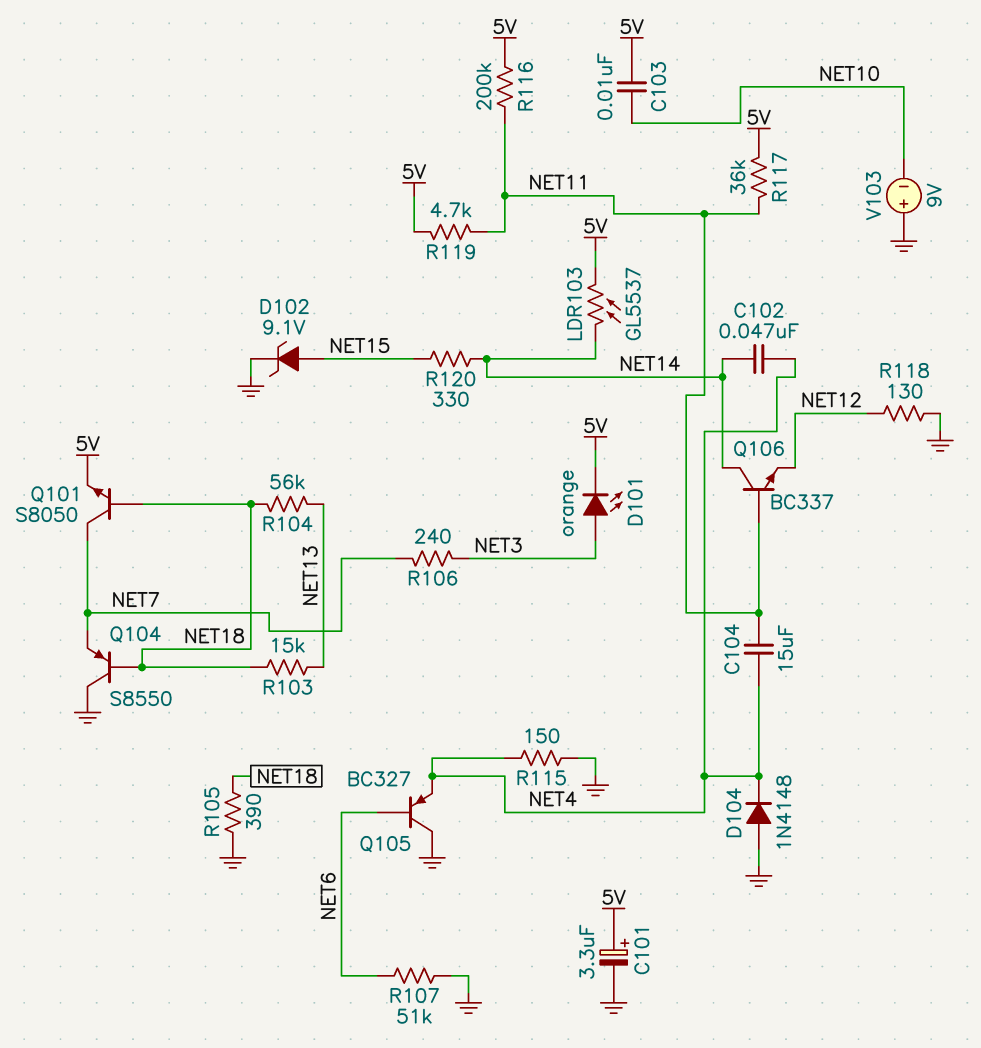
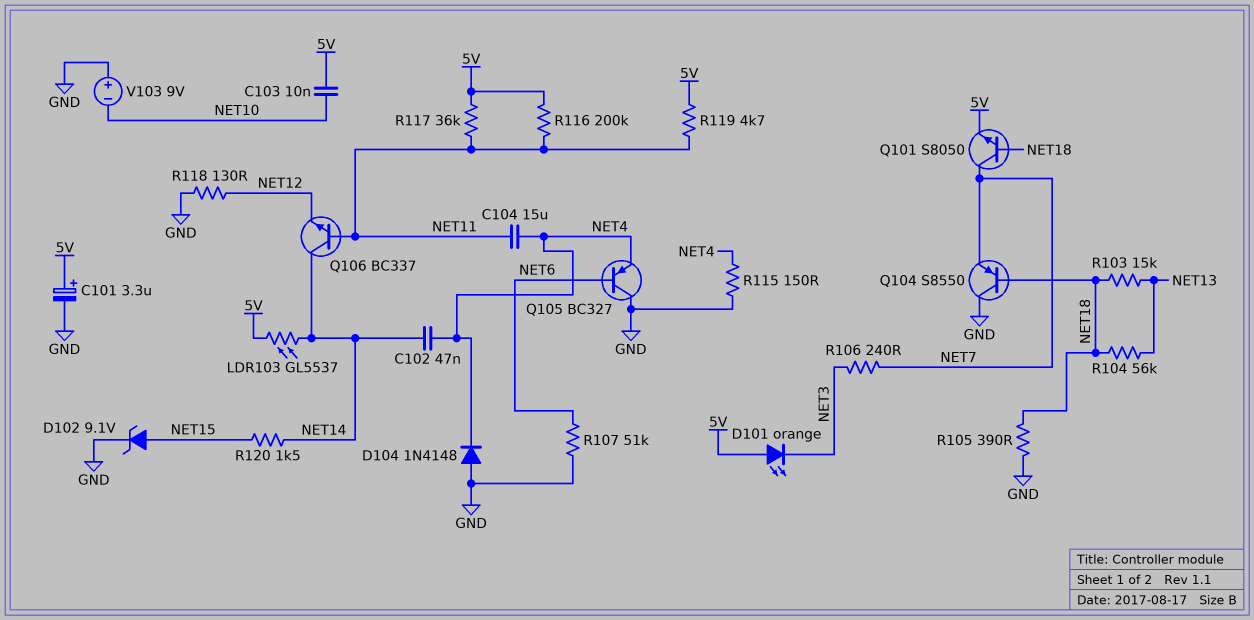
D101: LED orange (A NET3, K 5V) -> LED orange (A 5V, K NET3)
R120: 330 (NET14, NET15) -> 1.5k (NET14, NET15)

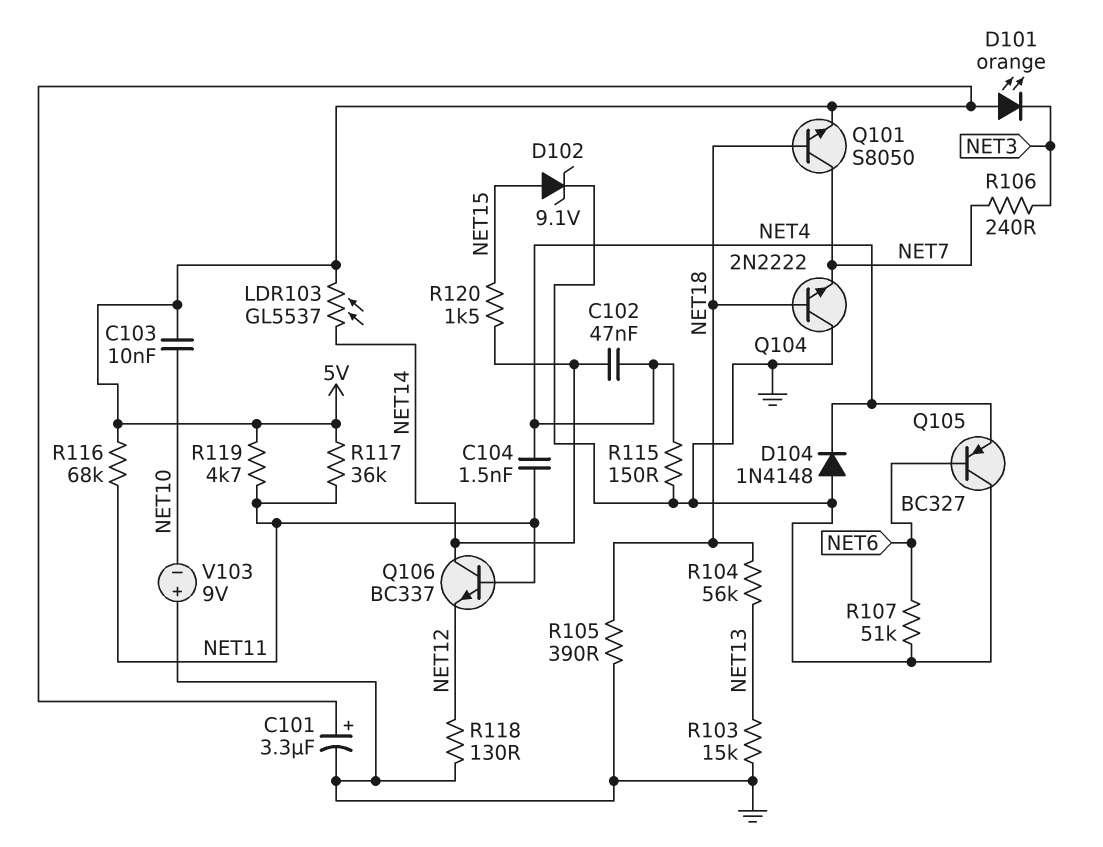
C104: 15uF (NET4, NET11) -> 1.5nF (NET4, NET11)
Q104: PNP S8550 (B NET18, C GND, E NET7) -> NPN 2N2222 (B NET18, C GND, E NET7)
R103: 15k (NET13, NET18) -> 15k (GND, NET13)
R116: 200k (5V, NET11) -> 68k (5V, NET11)

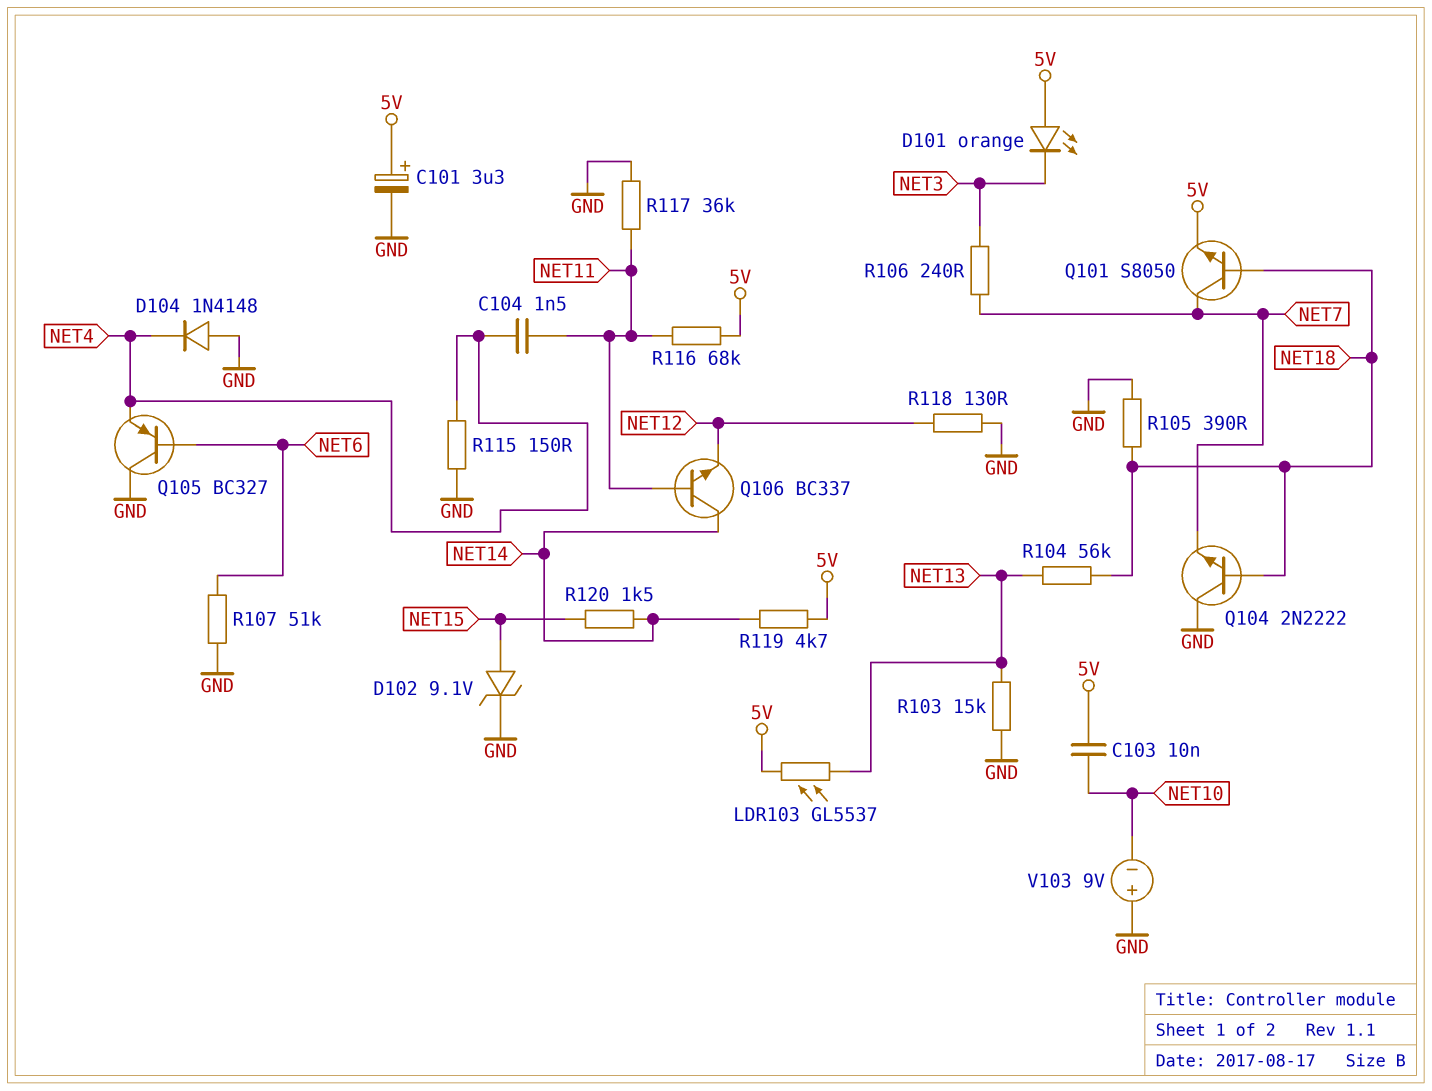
C102: 47nF (NET4, NET14) -> none
LDR103: GL5537 (5V, NET14) -> GL5537 (5V, NET13)
R117: 36k (5V, NET11) -> 36k (GND, NET11)
R119: 4.7k (5V, NET11) -> 4.7k (5V, NET14)

